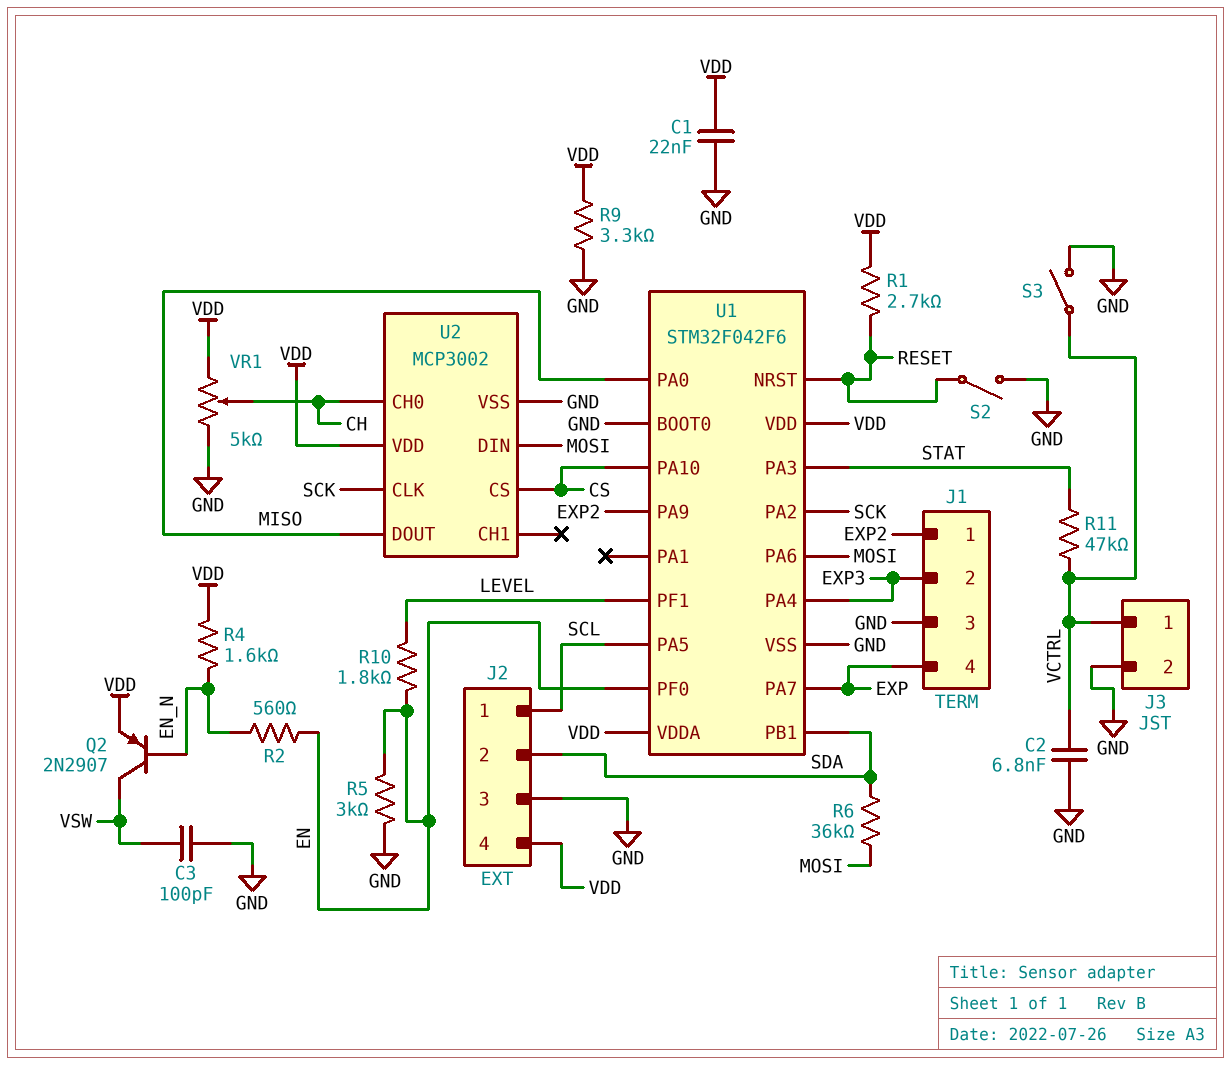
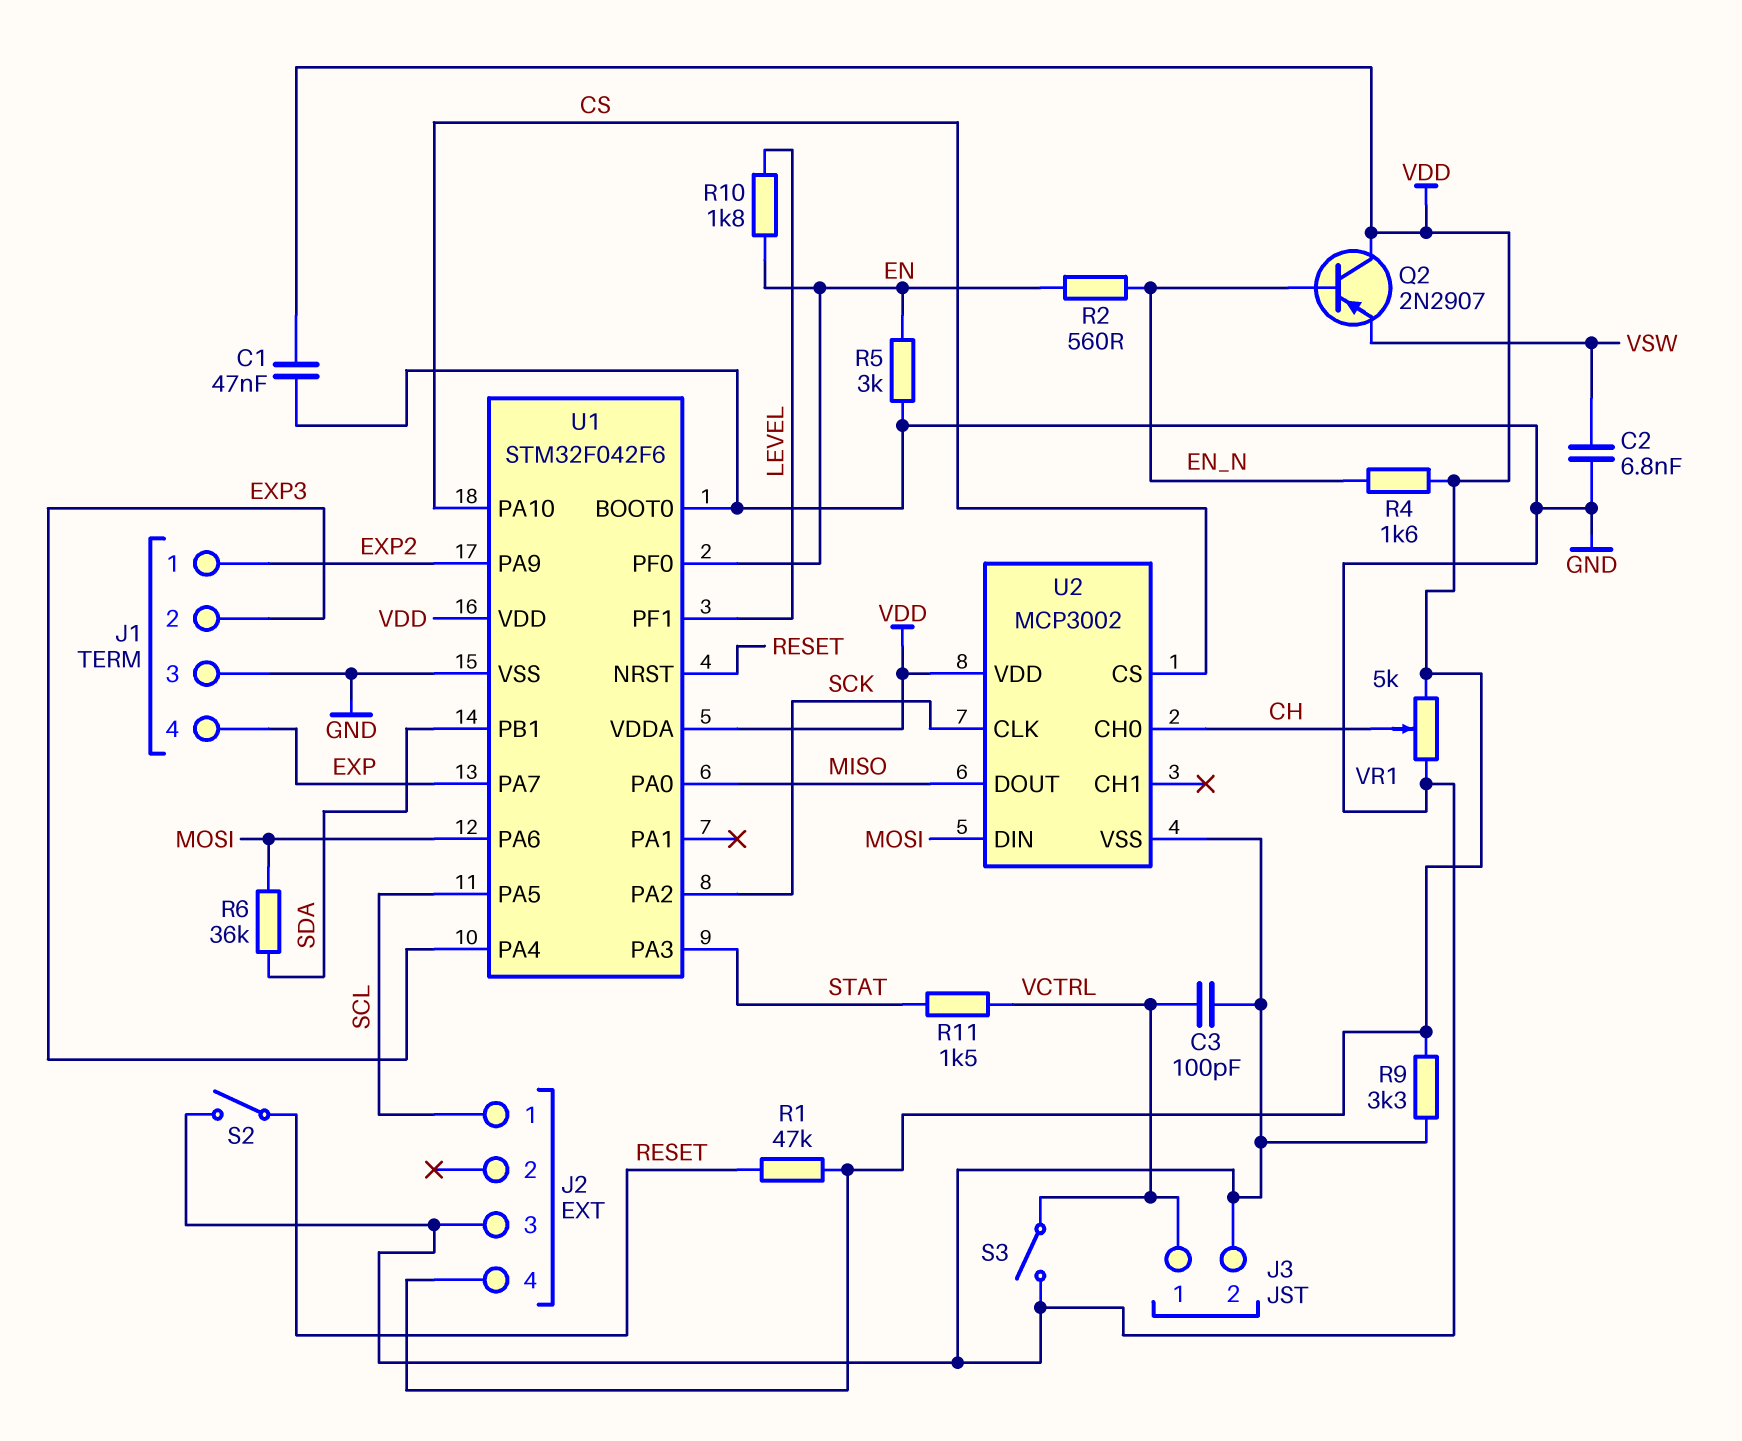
C1: 22nF (GND, VDD) -> 47nF (GND, VDD)
C2: 6.8nF (GND, VCTRL) -> 6.8nF (GND, VSW)
C3: 100pF (GND, VSW) -> 100pF (GND, VCTRL)
J2 pin 2: SDA -> none
Q2: PNP 2N2907 (B EN_N, C VSW, E VDD) -> PNP 2N2907 (B EN_N, C VDD, E VSW)
R1: 2.7k (RESET, VDD) -> 47k (RESET, VDD)
R11: 47k (STAT, VCTRL) -> 1.5k (STAT, VCTRL)

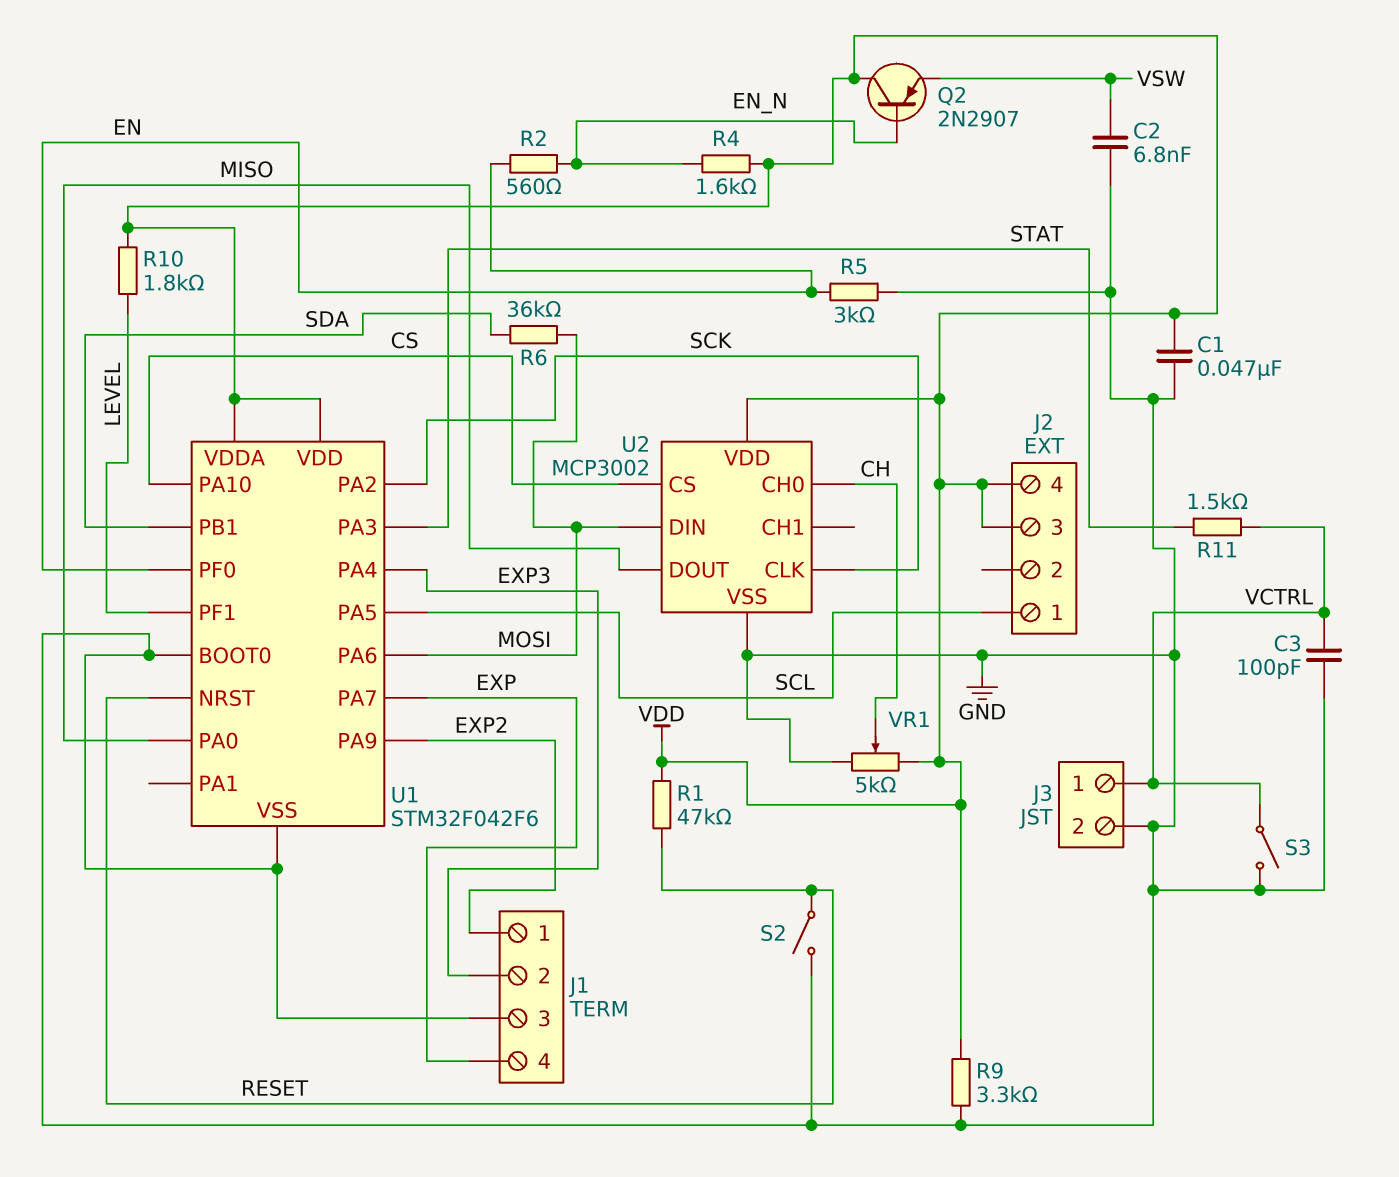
J2 pin 3: GND -> VDD
R10: 1.8k (EN, LEVEL) -> 1.8k (LEVEL, VDD)

